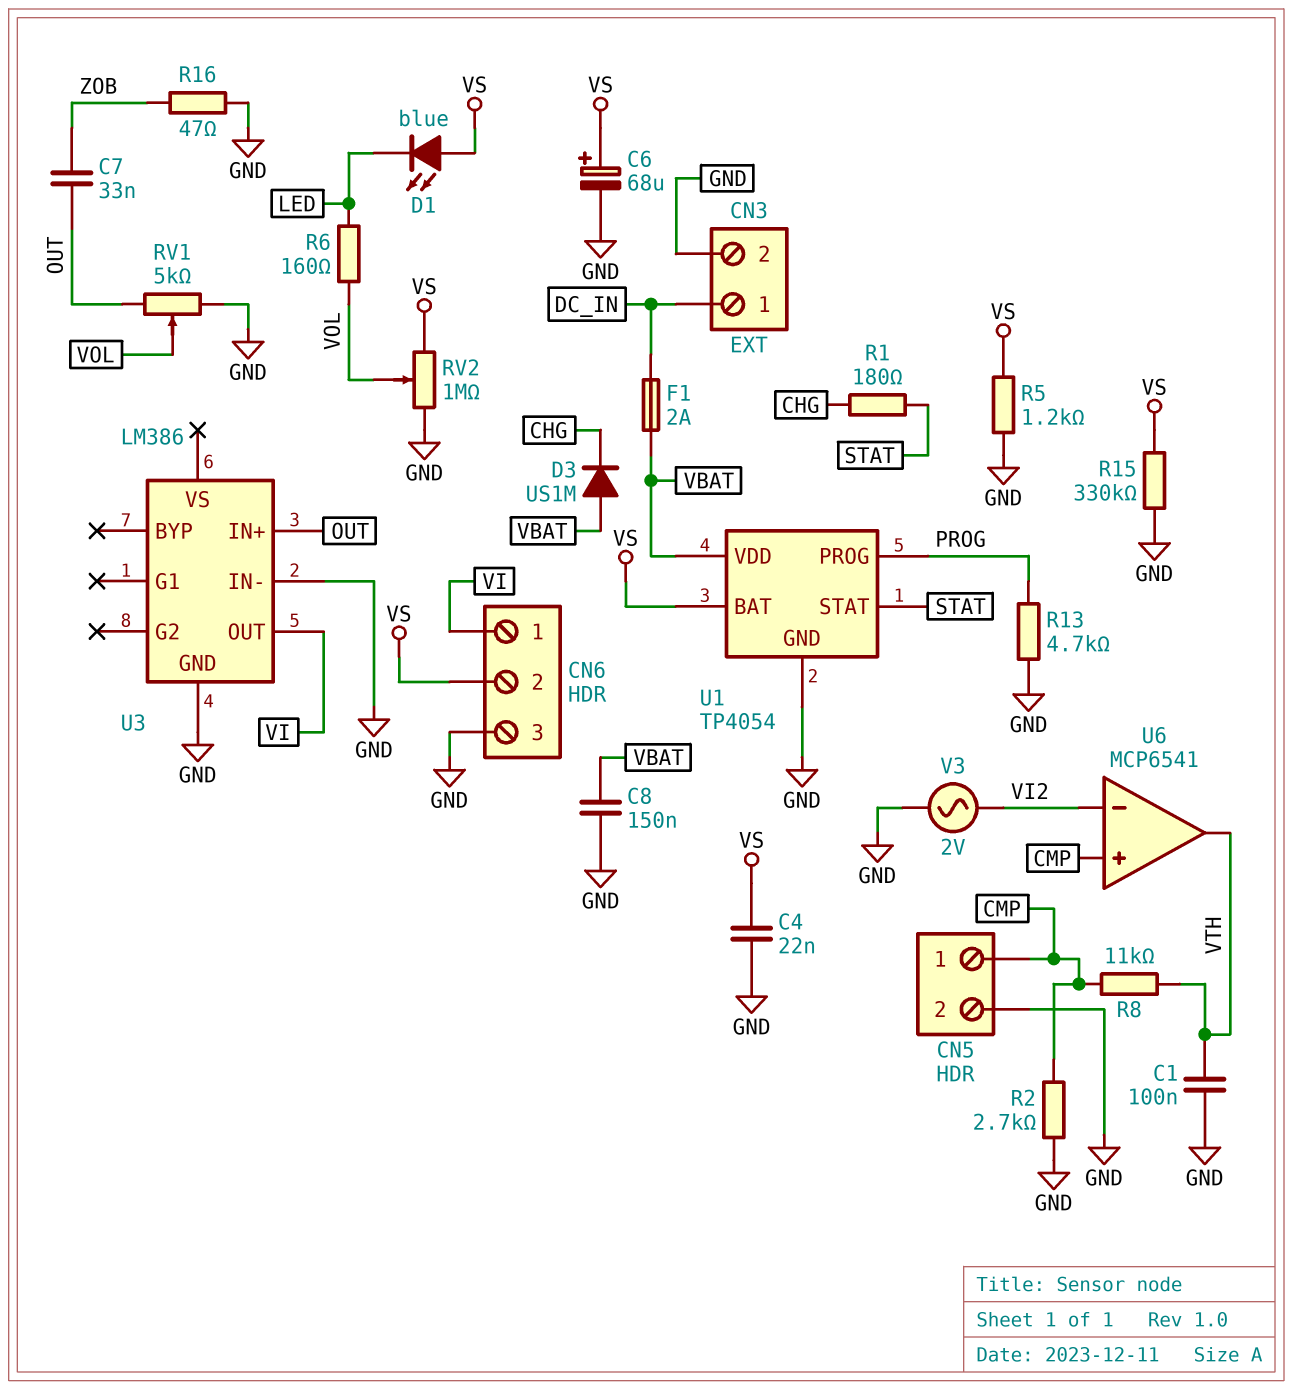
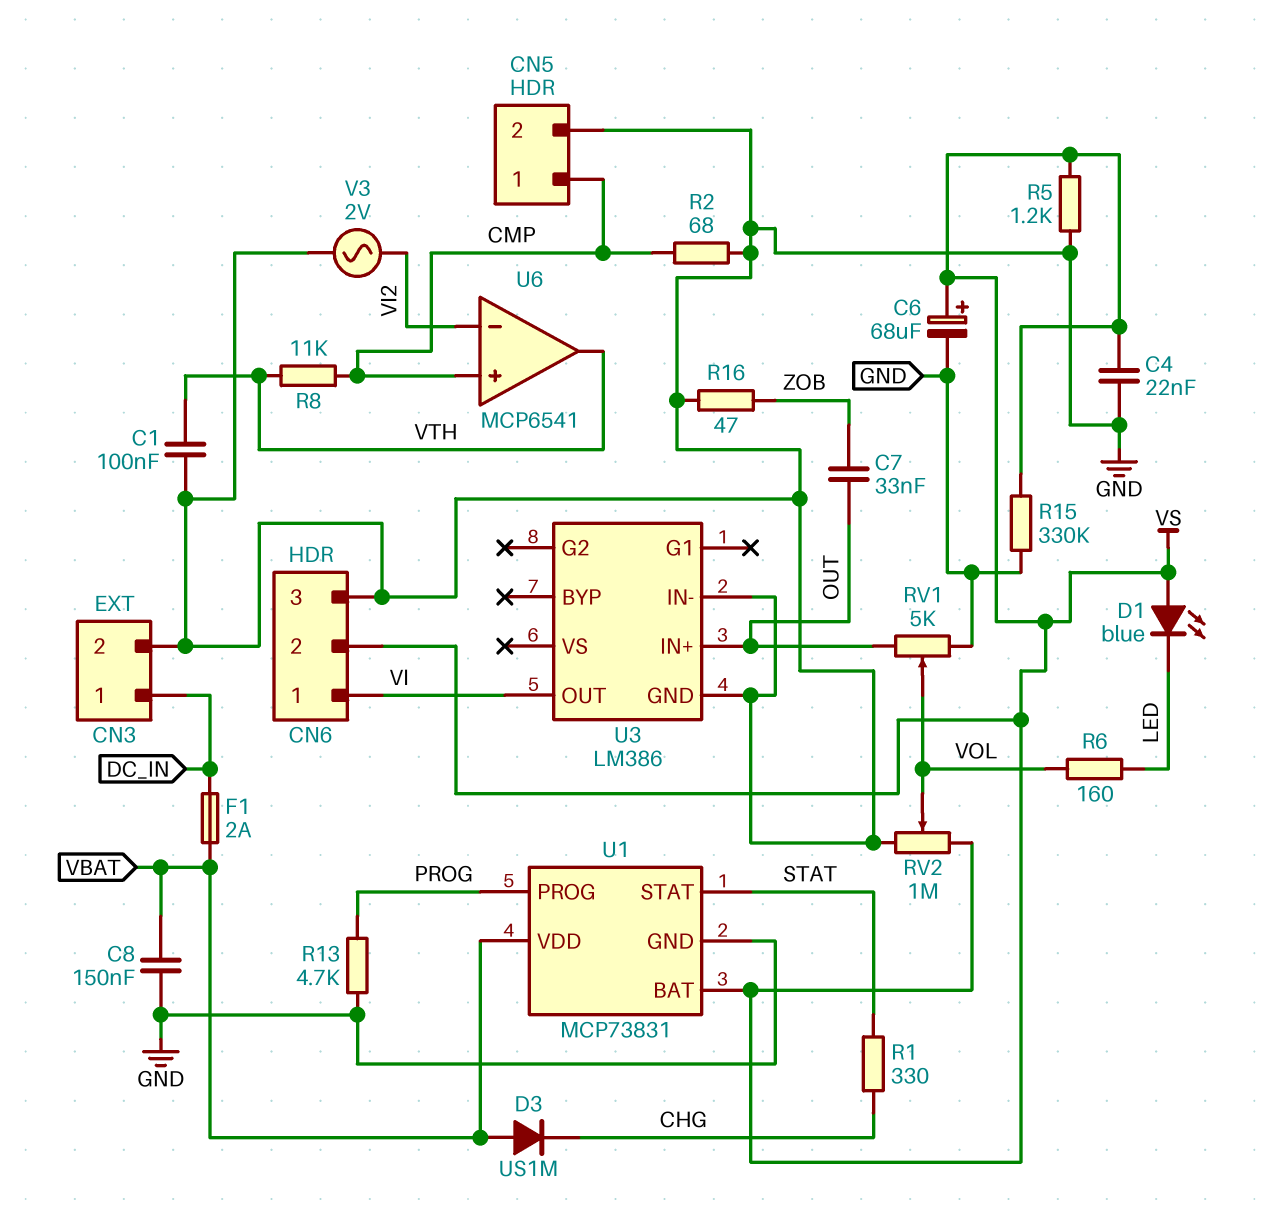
R1: 180 (CHG, STAT) -> 330 (CHG, STAT)
R2: 2.7k (CMP, GND) -> 68 (CMP, GND)
U1: TP4054 -> MCP73831

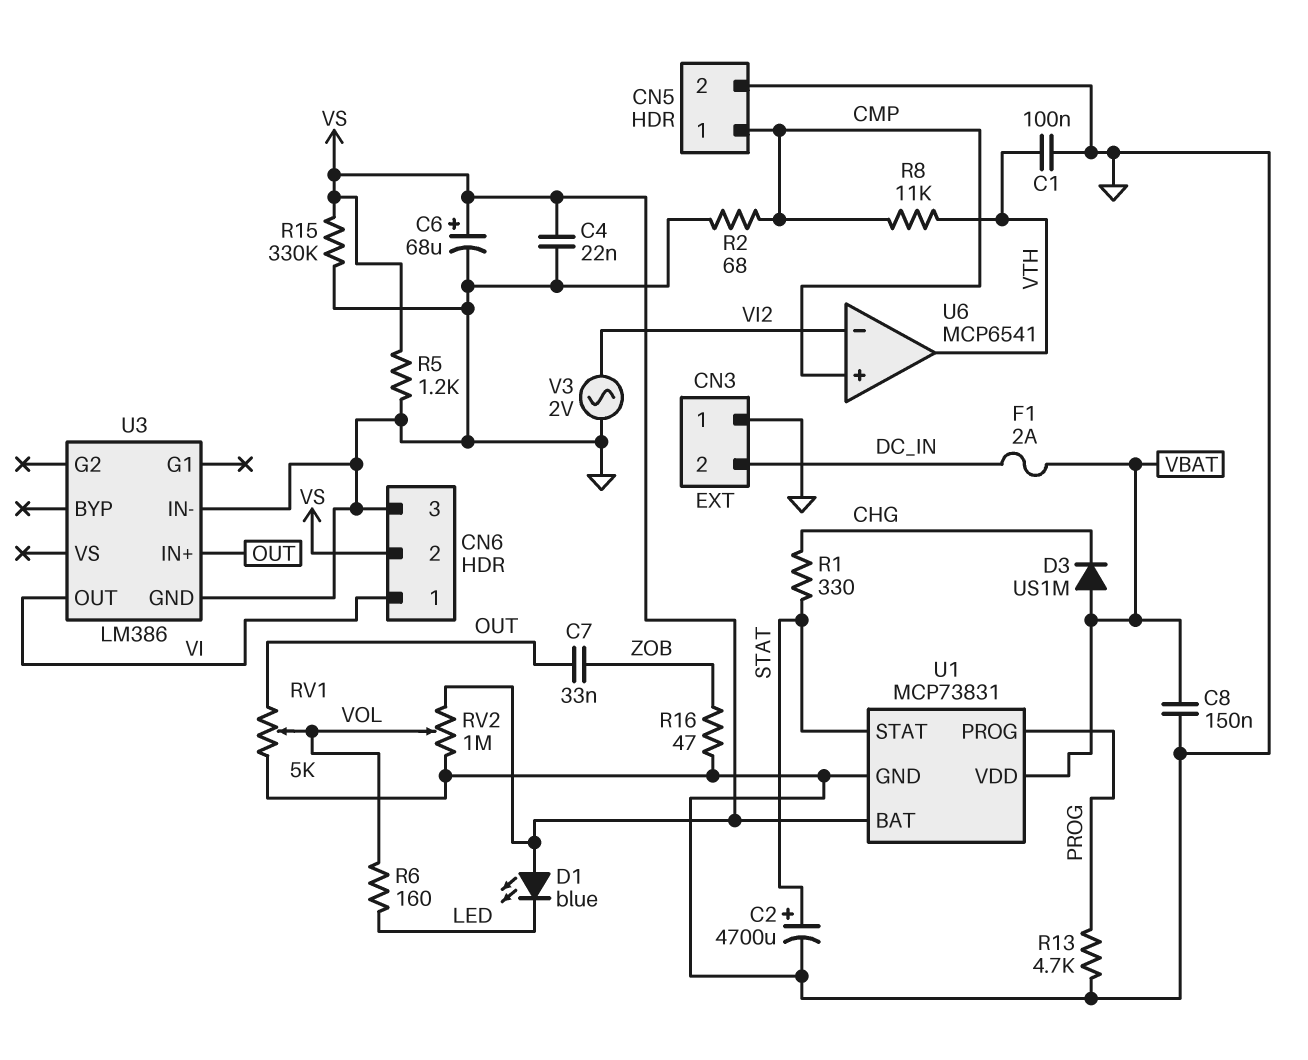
C2: none -> 4700uF (plus STAT, minus GND)
CN3 pin 1: DC_IN -> GND
CN3 pin 2: GND -> DC_IN

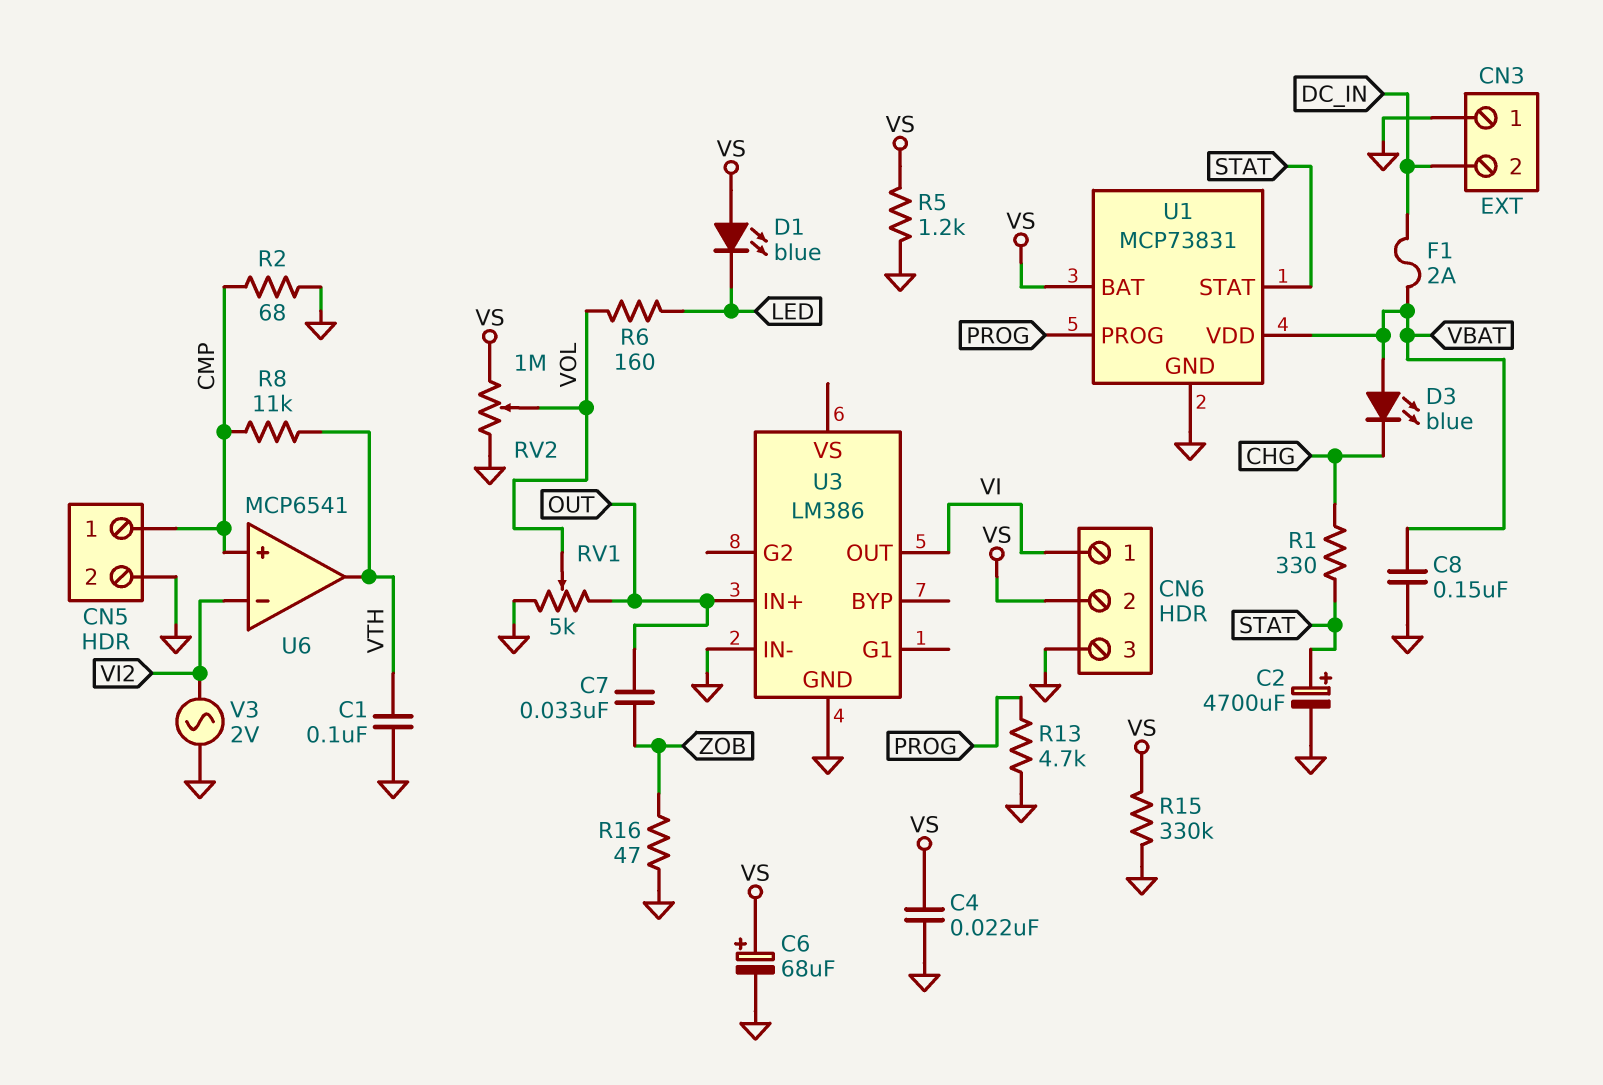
D3: diode US1M (A VBAT, K CHG) -> LED blue (A VBAT, K CHG)

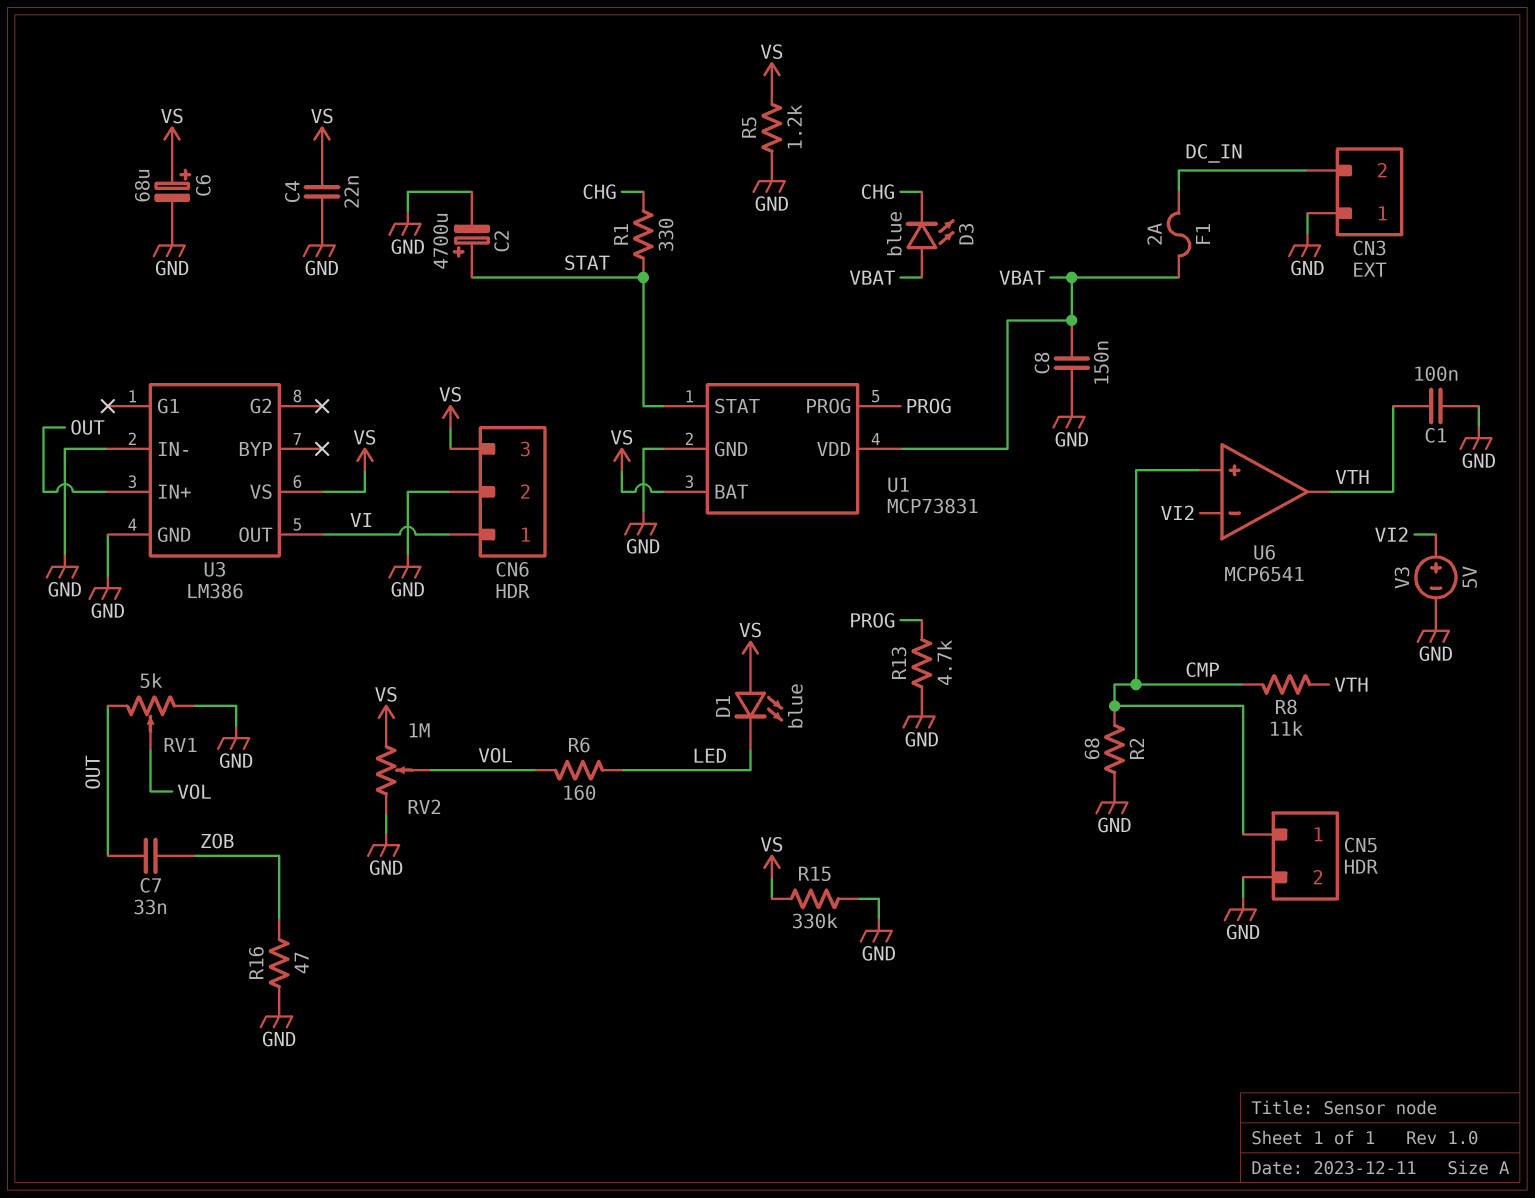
CN6 pin 2: VS -> GND
CN6 pin 3: GND -> VS
U3 pin VS: none -> VS
V3: AC 2V (GND, VI2) -> 5V (plus VI2, minus GND)

